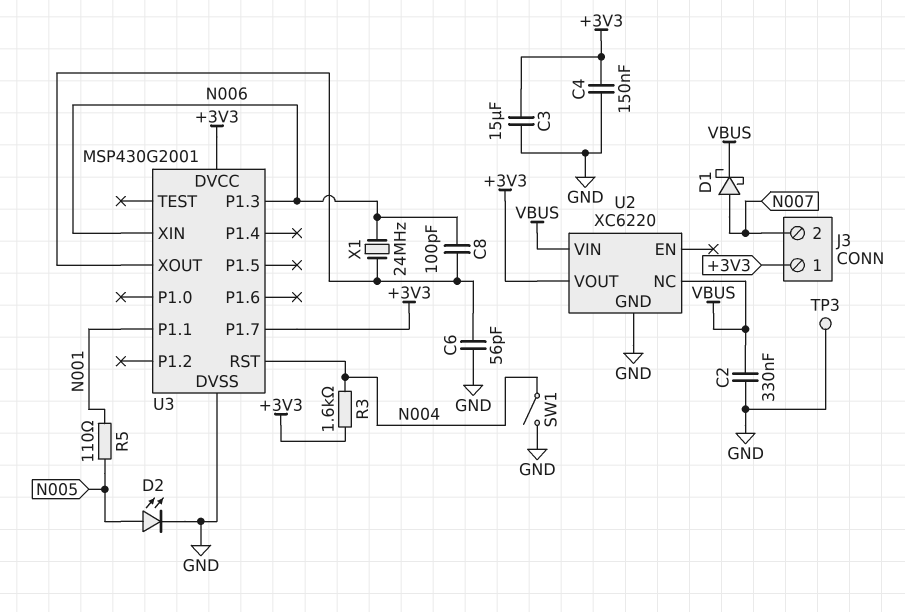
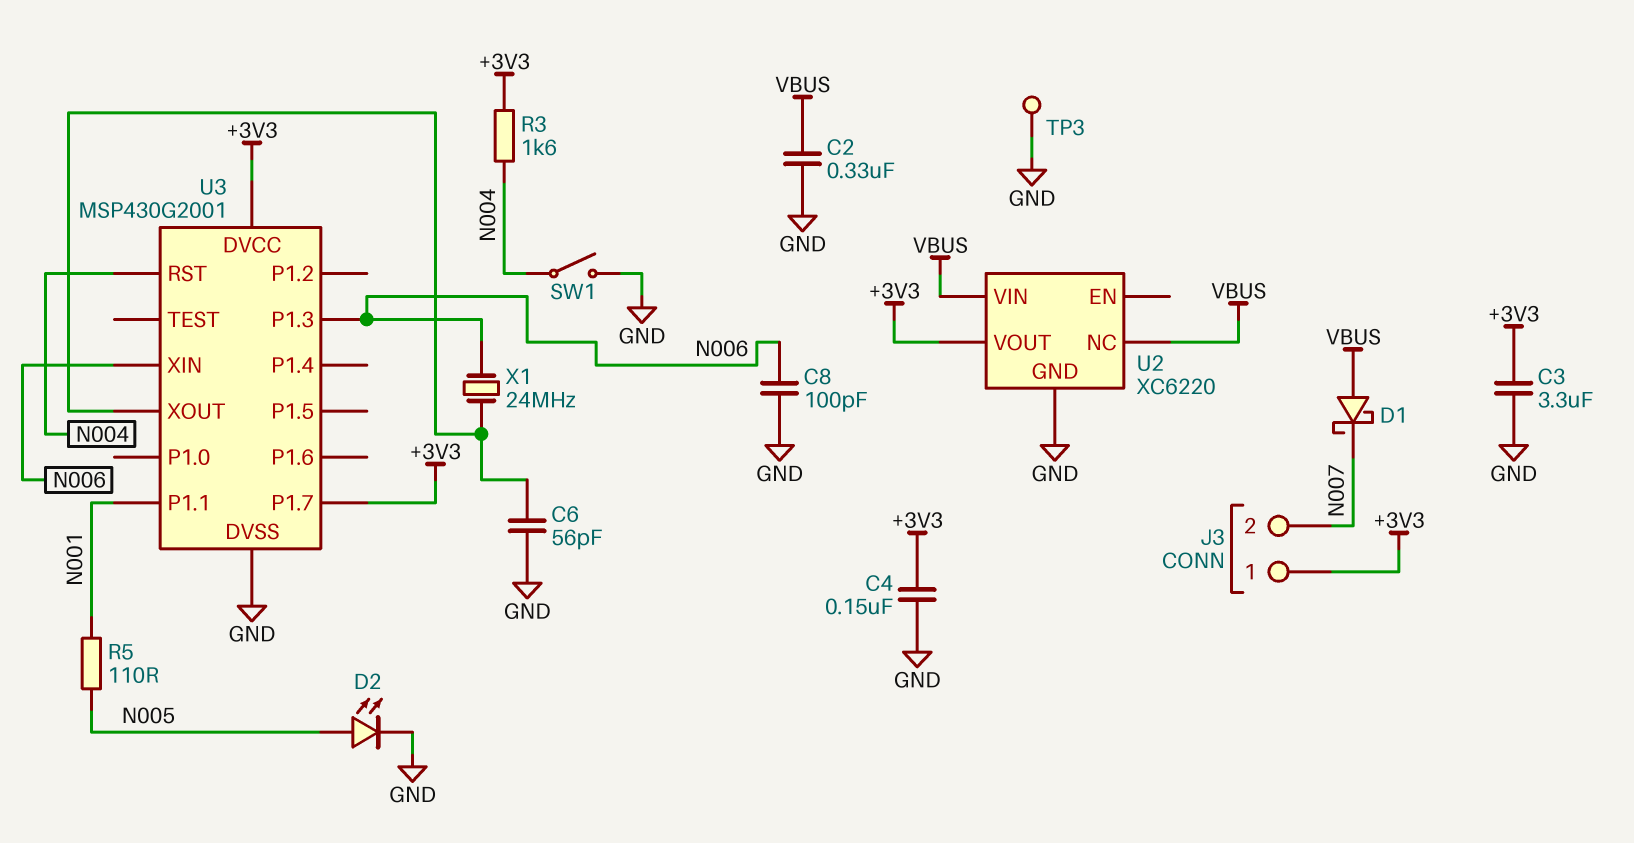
C3: 15uF (+3V3, GND) -> 3.3uF (+3V3, GND)
C8: 100pF (N006, U3/XOUT) -> 100pF (GND, N006)
D1: schottky (A N007, K VBUS) -> schottky (A VBUS, K N007)

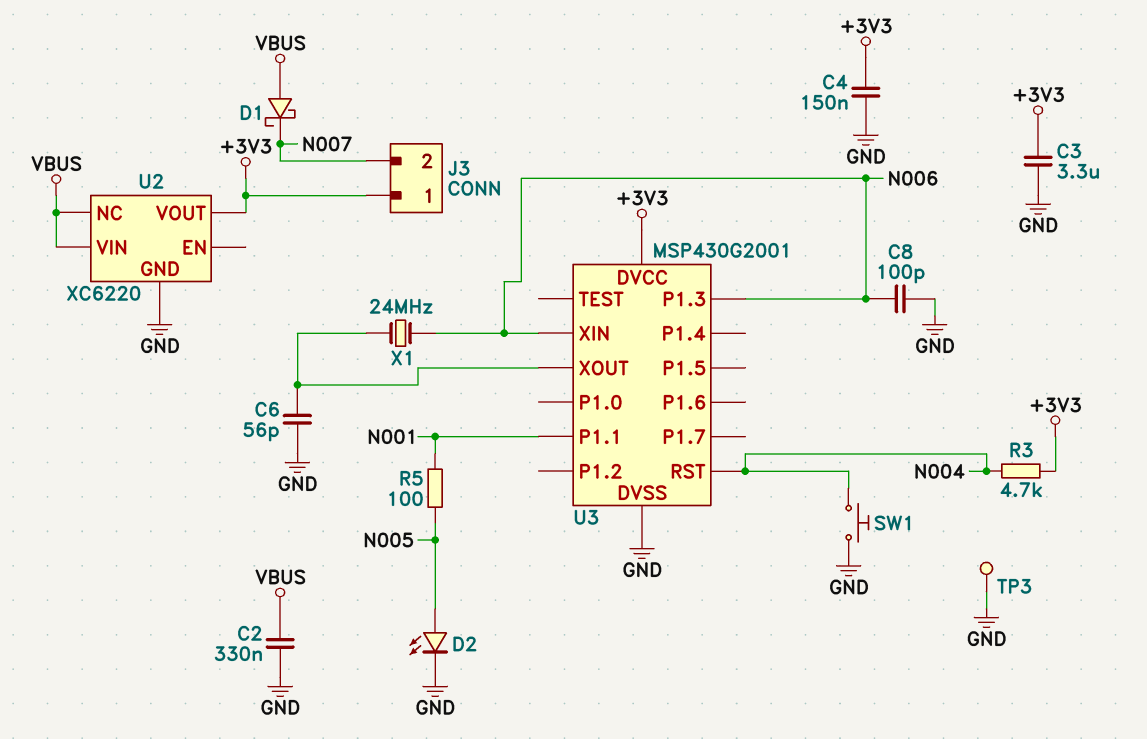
R3: 1.6k (+3V3, N004) -> 4.7k (+3V3, N004)
R5: 110 (N001, N005) -> 100 (N001, N005)
SW1: switch (GND, N004) -> button (GND, N004)
U3 pin P1.7: +3V3 -> none

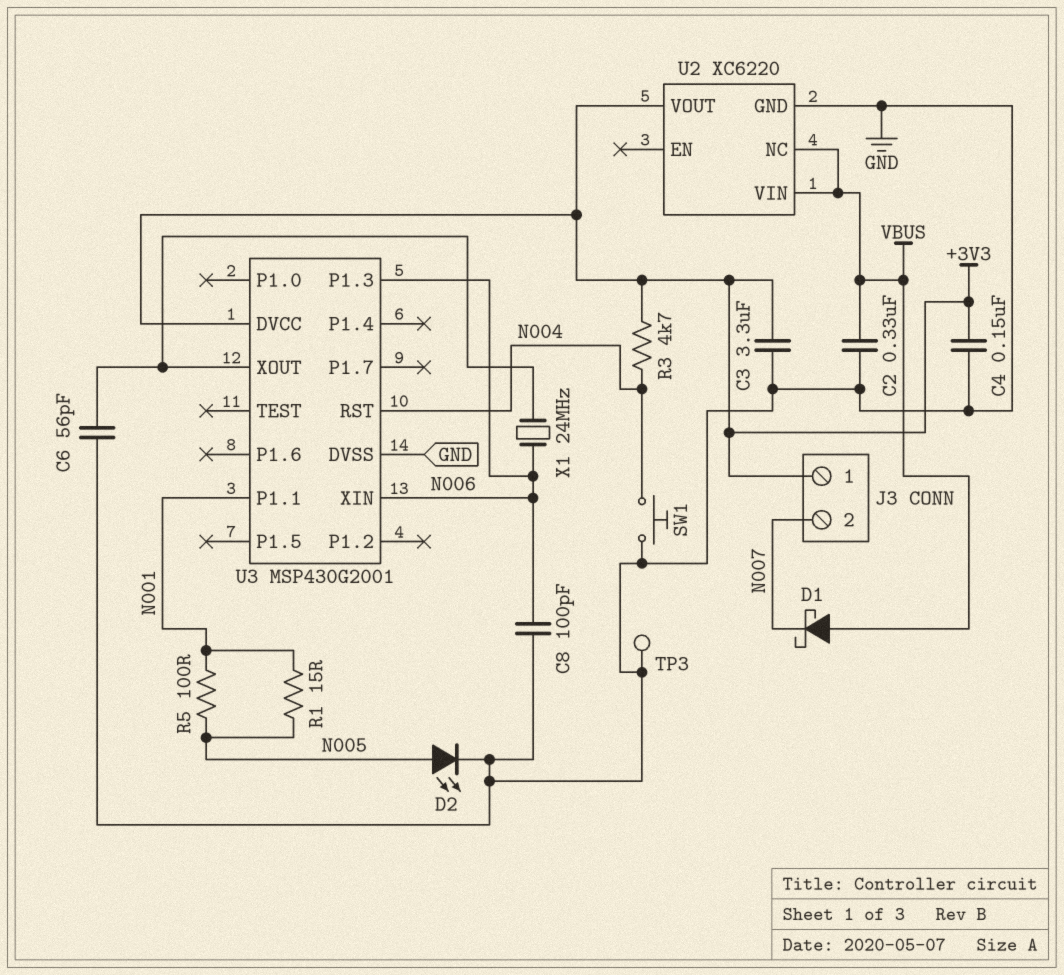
R1: none -> 15 (N001, N005)

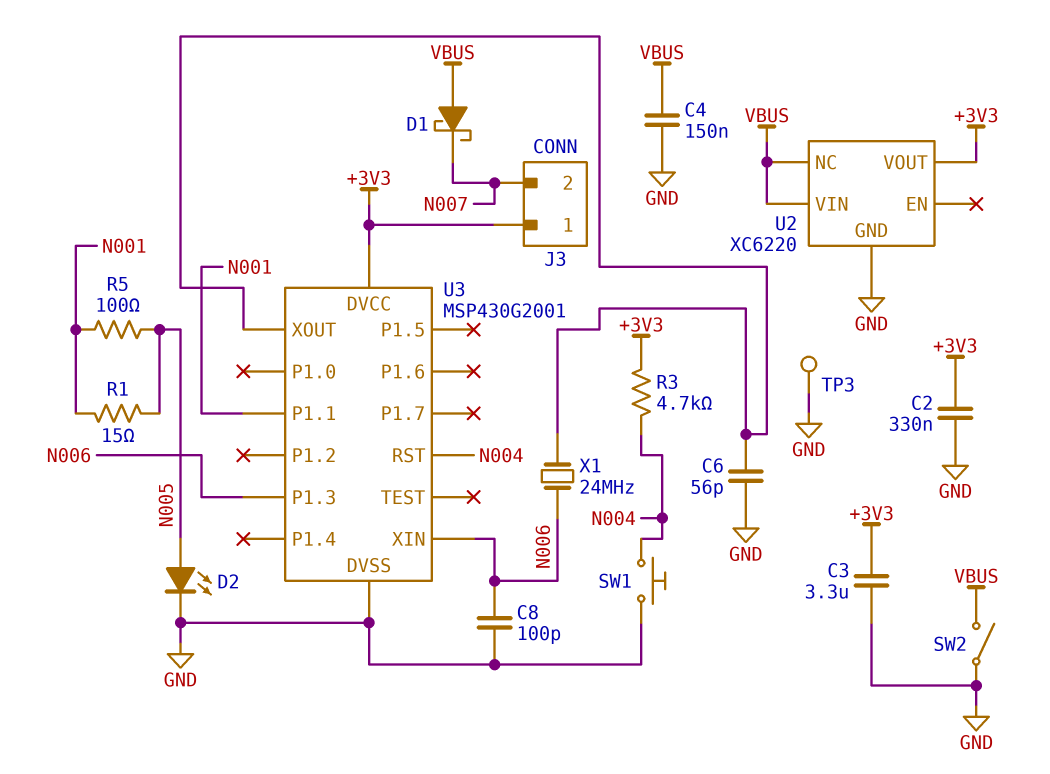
C2: 330nF (GND, VBUS) -> 330nF (+3V3, GND)
C4: 150nF (+3V3, GND) -> 150nF (GND, VBUS)
SW2: none -> switch (GND, VBUS)

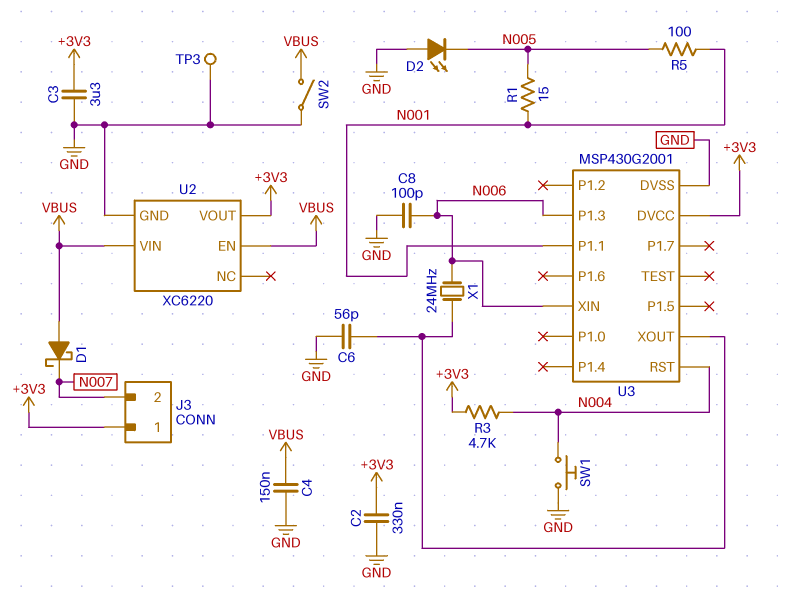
D2: LED (A N005, K GND) -> LED (A GND, K N005)
U2 pin EN: none -> VBUS
U2 pin NC: VBUS -> none

